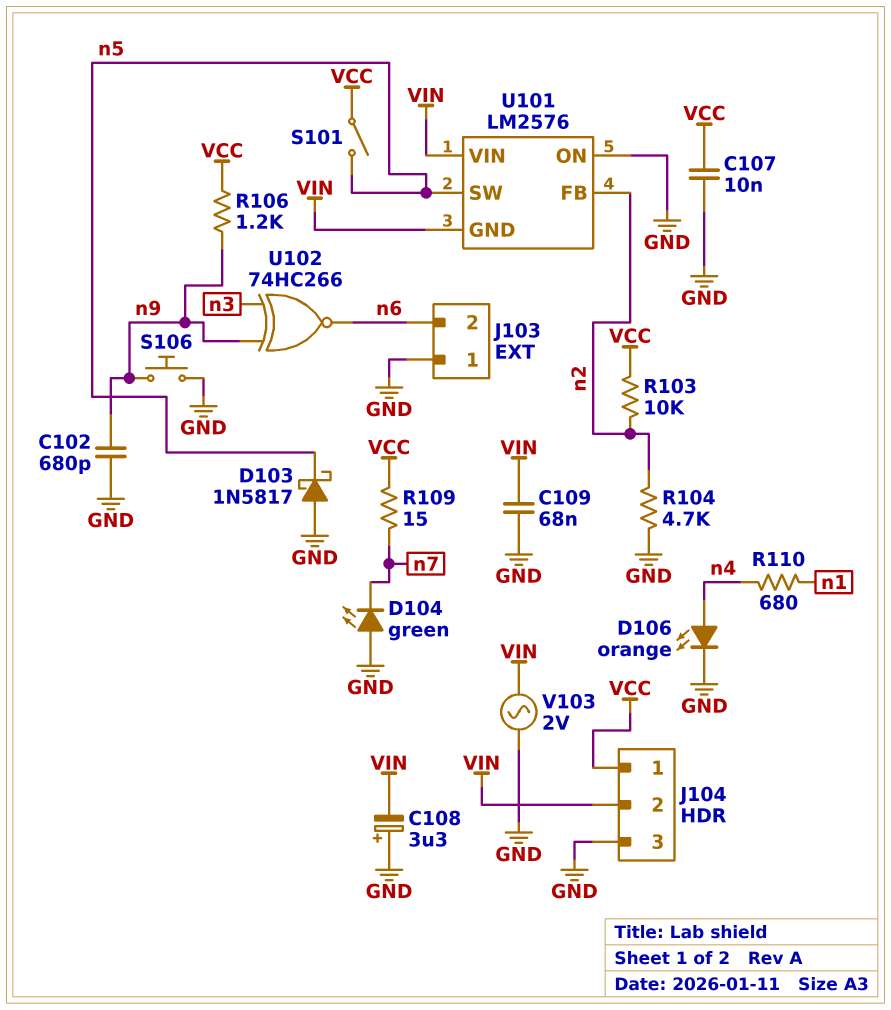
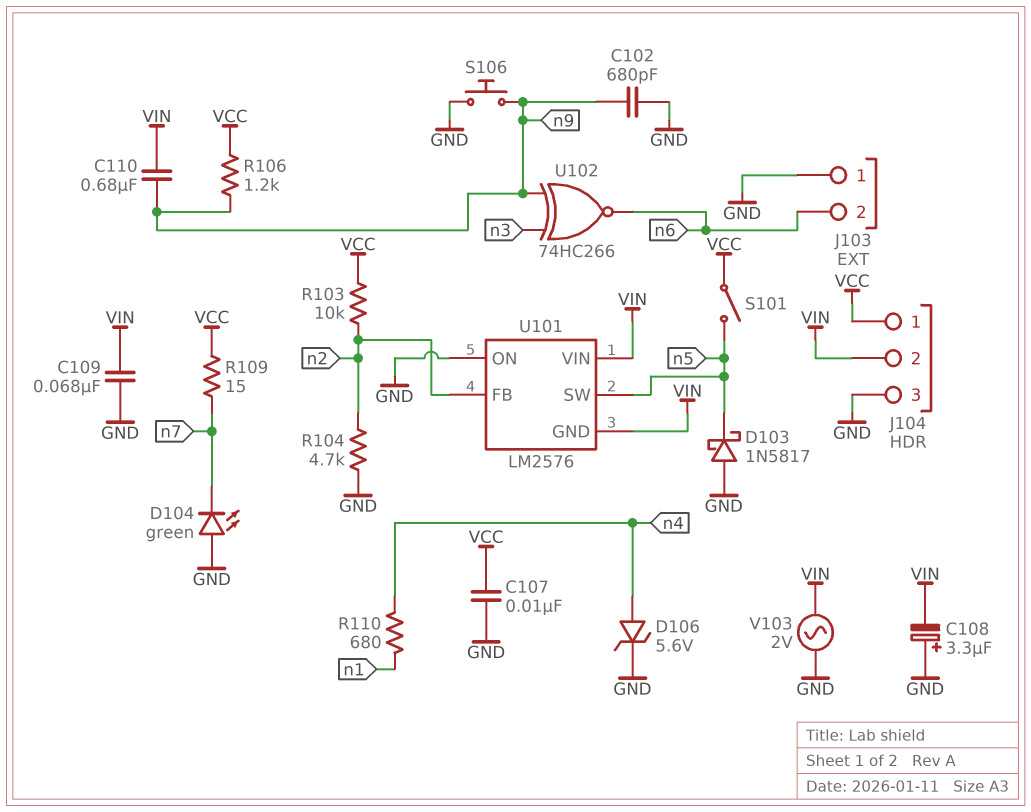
C110: none -> 680nF (VIN, n9)
D106: LED orange (A n4, K GND) -> zener 5.6V (A n4, K GND)

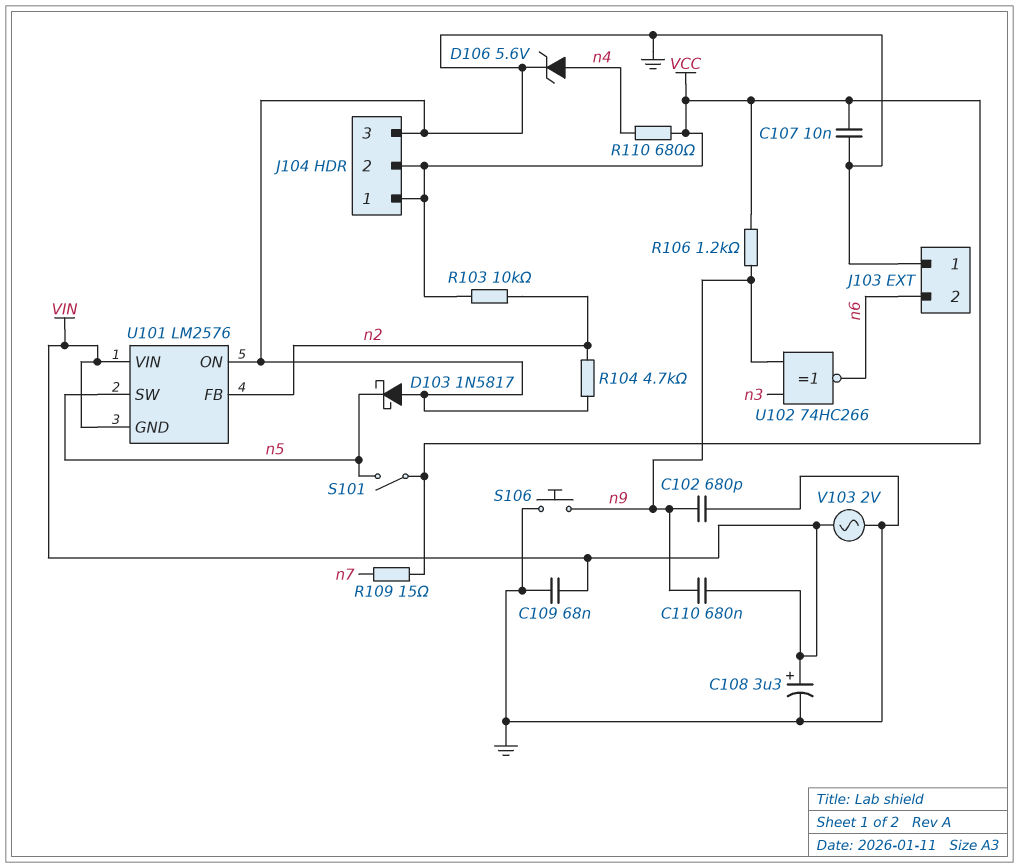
C108: 3.3uF (plus GND, minus VIN) -> 3.3uF (plus VIN, minus GND)
D104: LED green (A GND, K n7) -> none
J104 pin 2: VIN -> VCC
R110: 680 (n1, n4) -> 680 (VCC, n4)

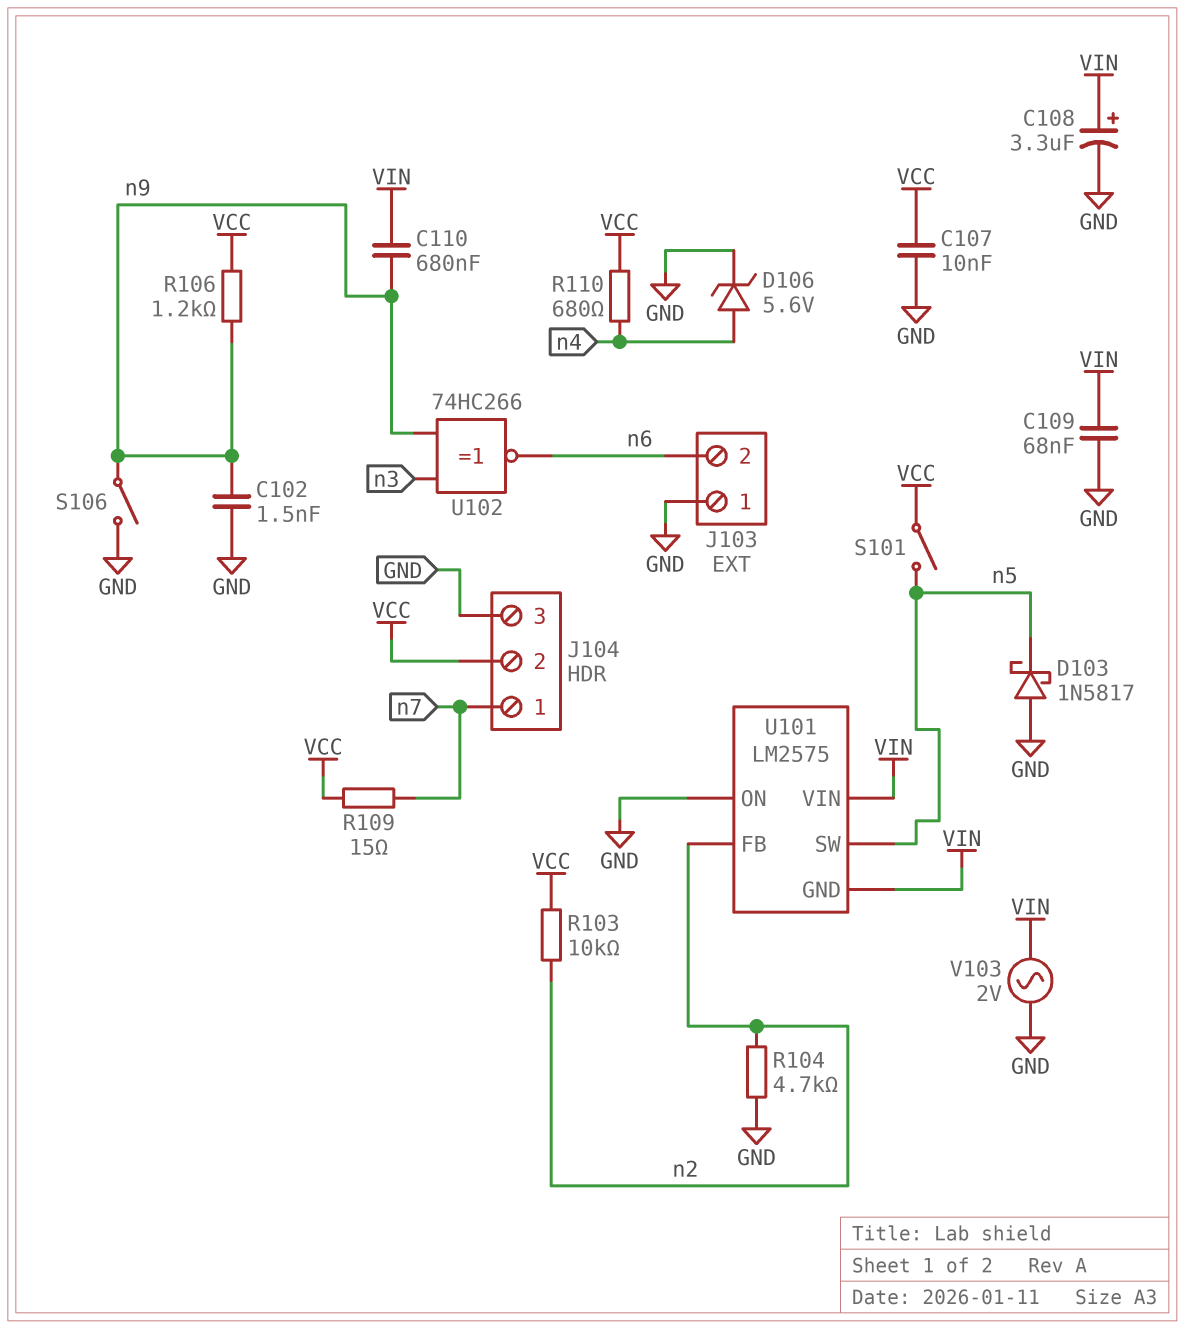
C102: 680pF (GND, n9) -> 1.5nF (GND, n9)
J104 pin 1: VCC -> n7
S106: button (GND, n9) -> switch (GND, n9)
U101: LM2576 -> LM2575

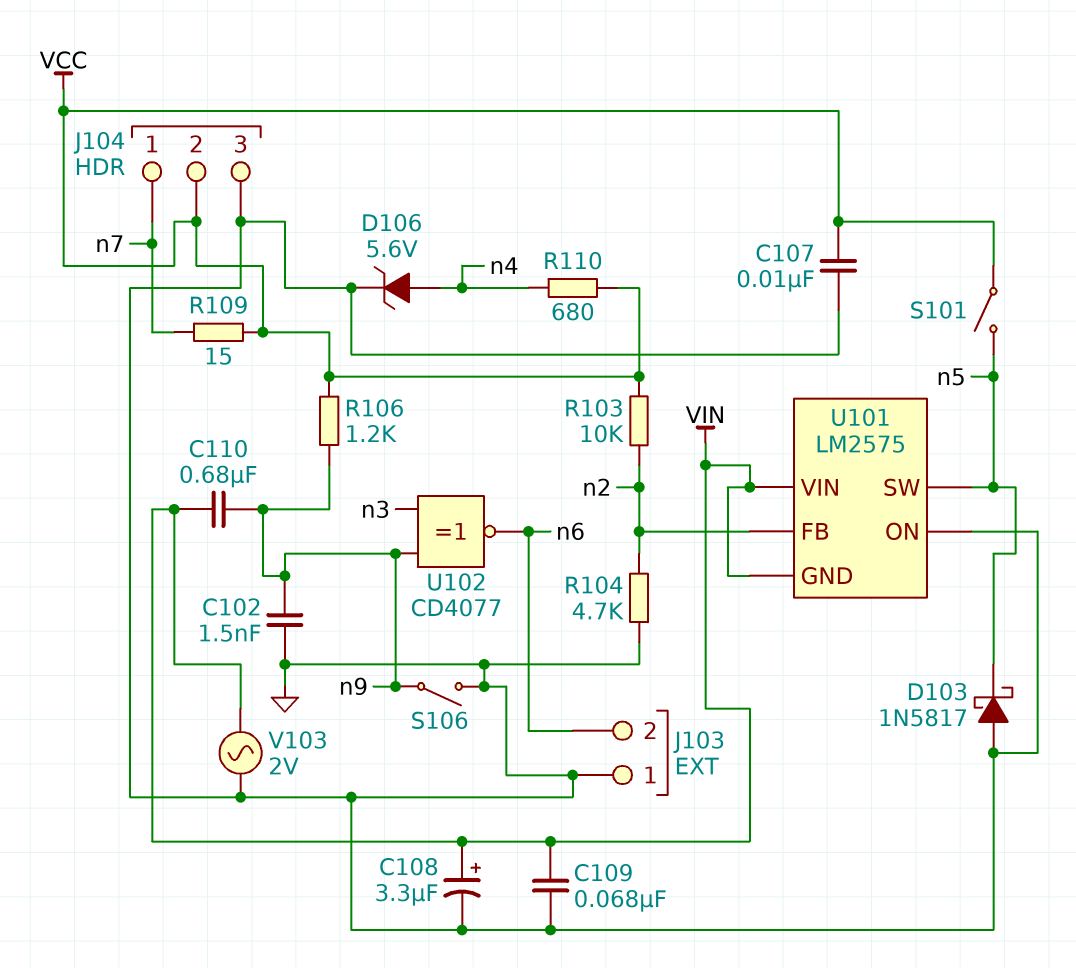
U102: XNOR 74HC266 (in n3, in n9, out n6) -> XNOR CD4077 (in n3, in n9, out n6)

